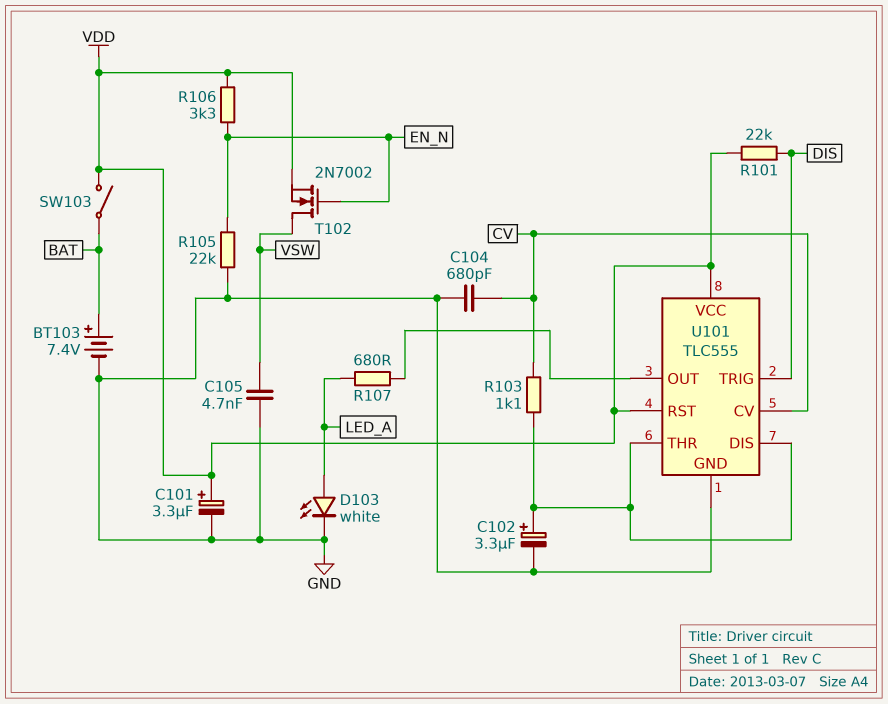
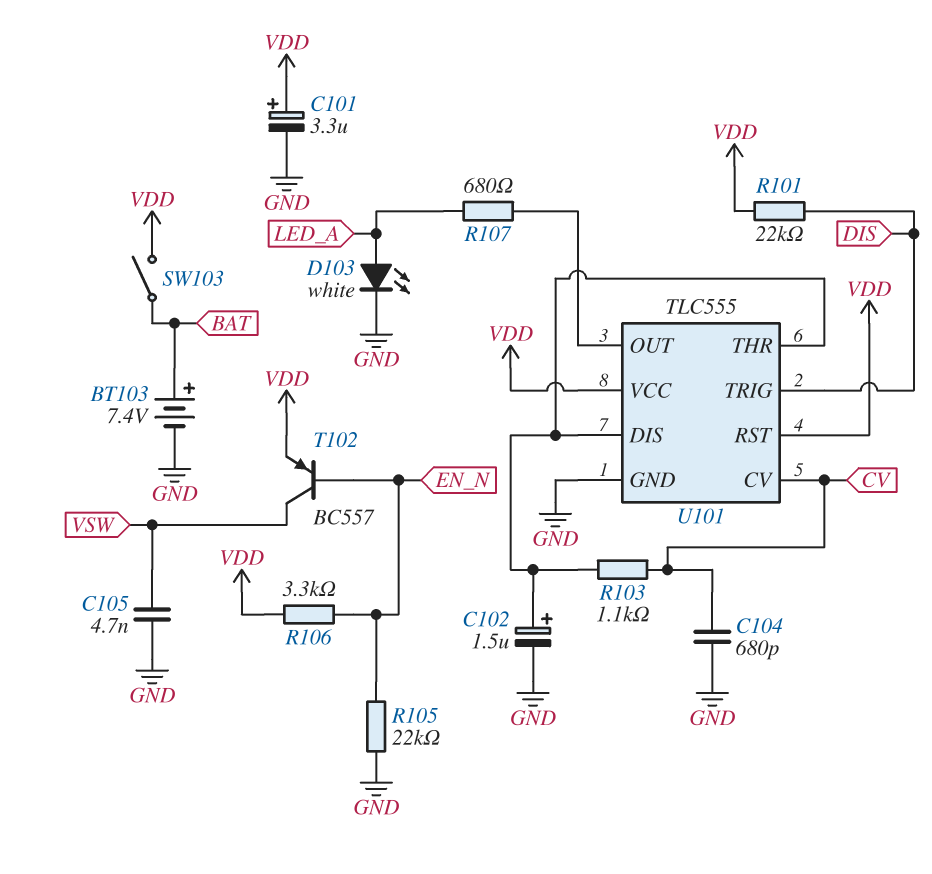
C102: 3.3uF (plus U101/DIS, minus GND) -> 1.5uF (plus U101/DIS, minus GND)
T102: NMOS 2N7002 (G EN_N, D VSW, S VDD) -> PNP BC557 (B EN_N, C VSW, E VDD)

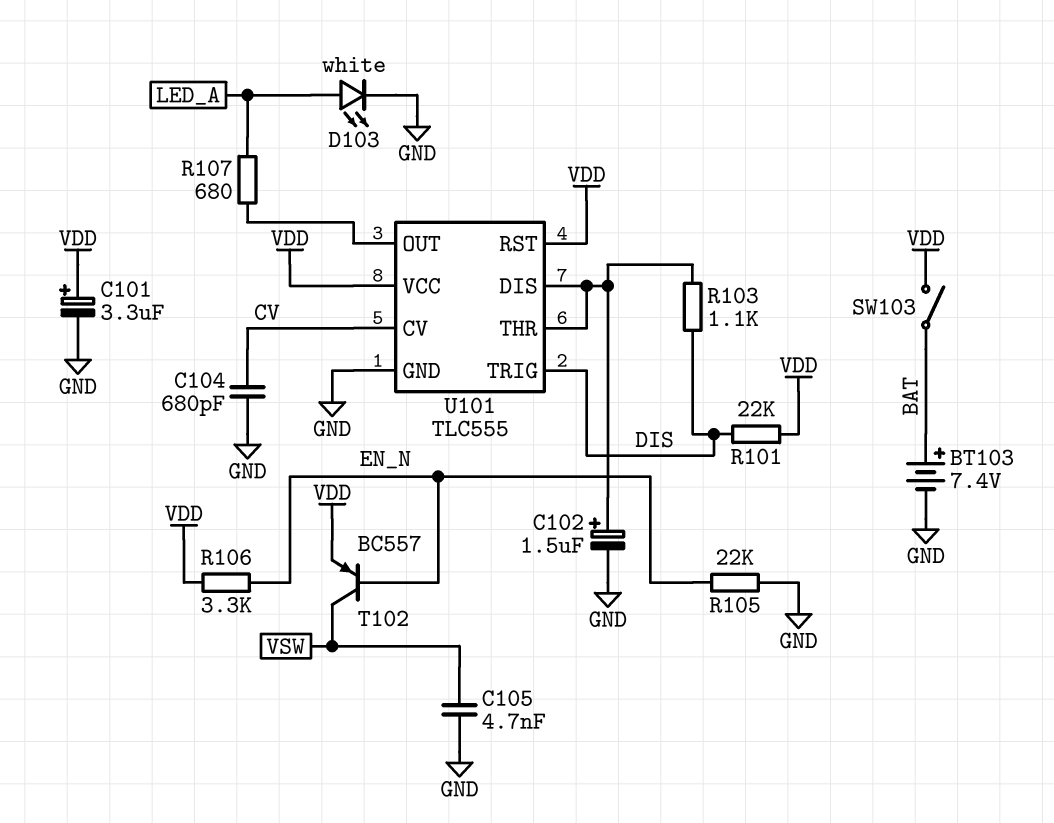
R103: 1.1k (CV, U101/DIS) -> 1.1k (DIS, U101/DIS)

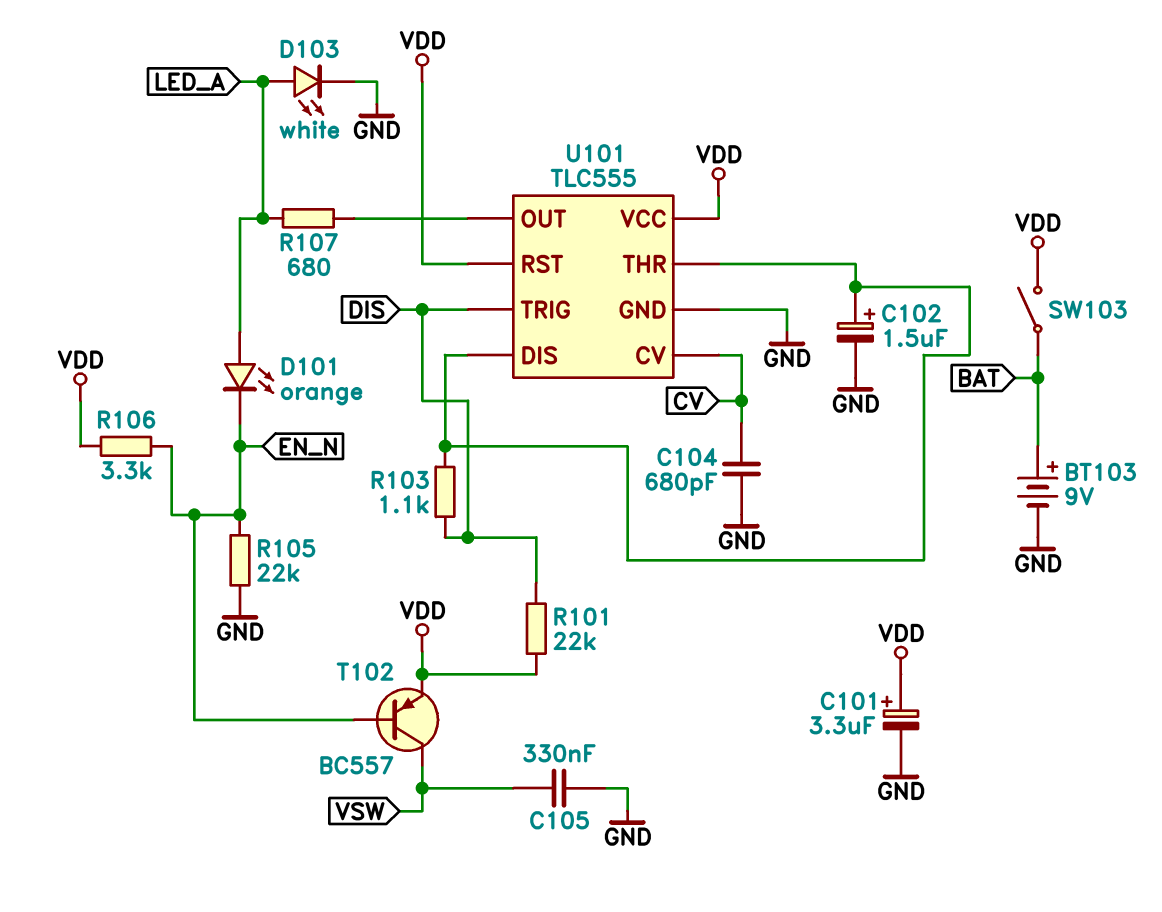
BT103: 7.4V (plus BAT, minus GND) -> 9V (plus BAT, minus GND)
C105: 4.7nF (GND, VSW) -> 330nF (GND, VSW)
D101: none -> LED orange (A LED_A, K EN_N)

